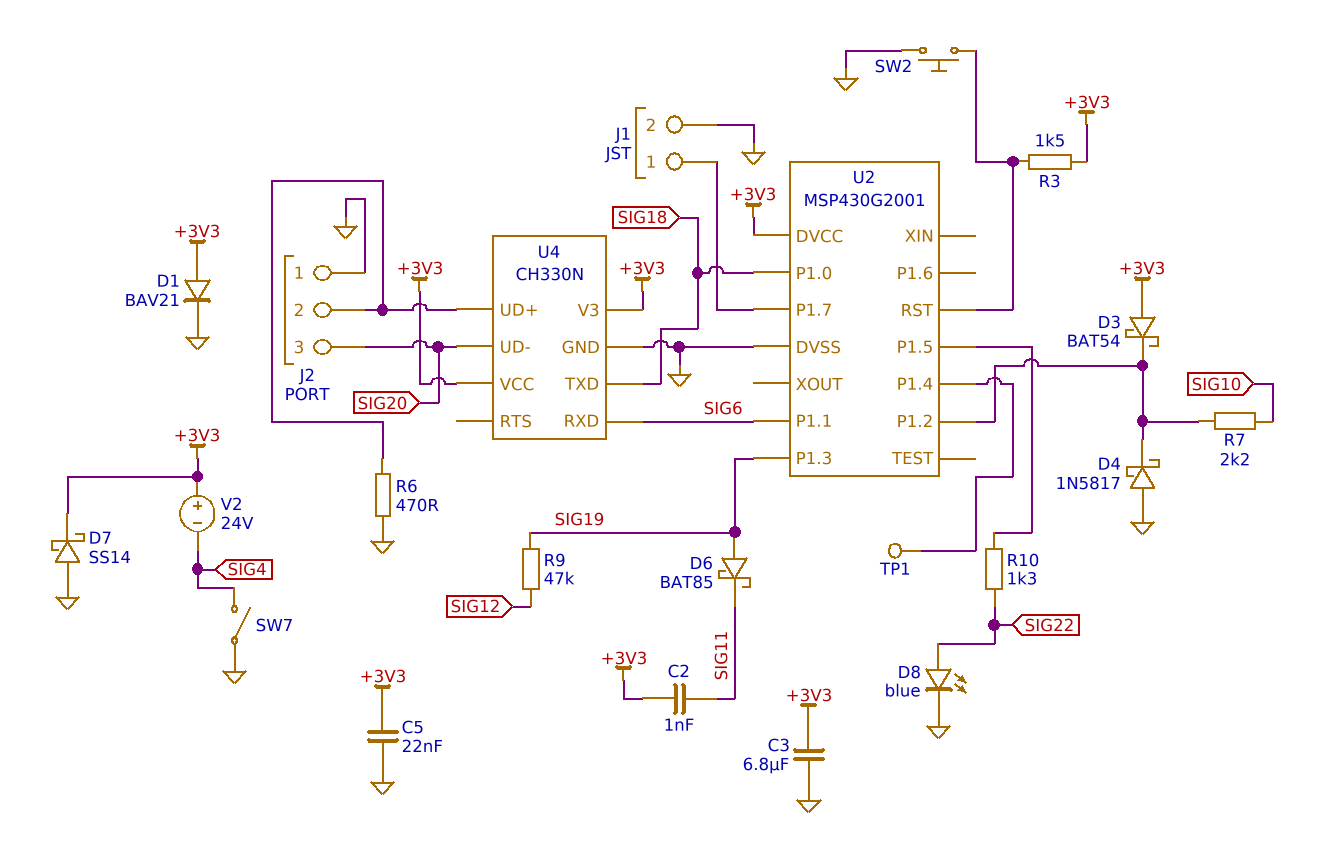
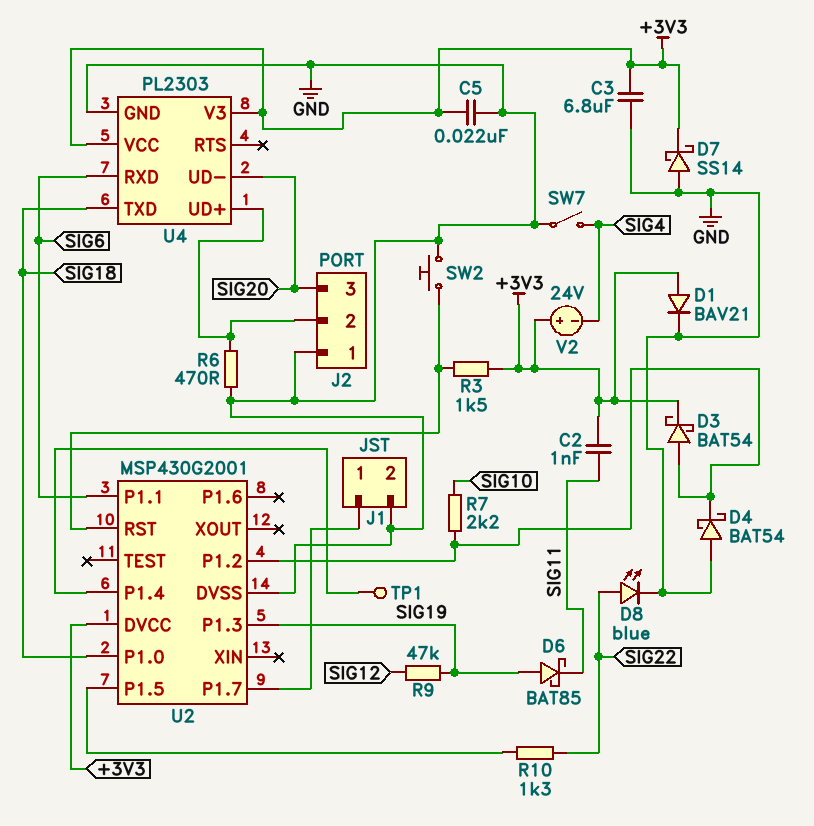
D3: schottky BAT54 (A +3V3, K U2/P1.2) -> schottky BAT54 (A U2/P1.2, K +3V3)
D4: schottky 1N5817 (A GND, K U2/P1.2) -> schottky BAT54 (A GND, K U2/P1.2)
U4: CH330N -> PL2303

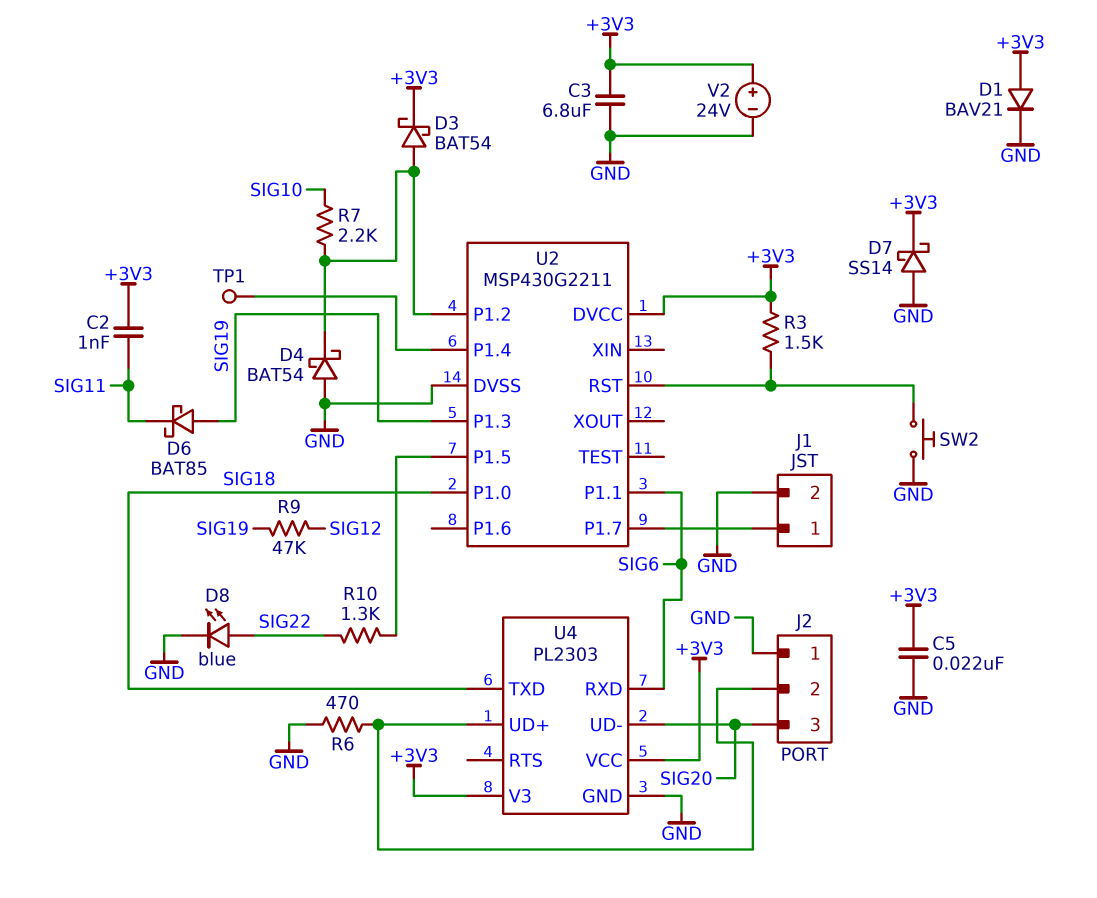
SW7: switch (GND, SIG4) -> none
U2: MSP430G2001 -> MSP430G2211
V2: 24V (plus +3V3, minus SIG4) -> 24V (plus +3V3, minus GND)

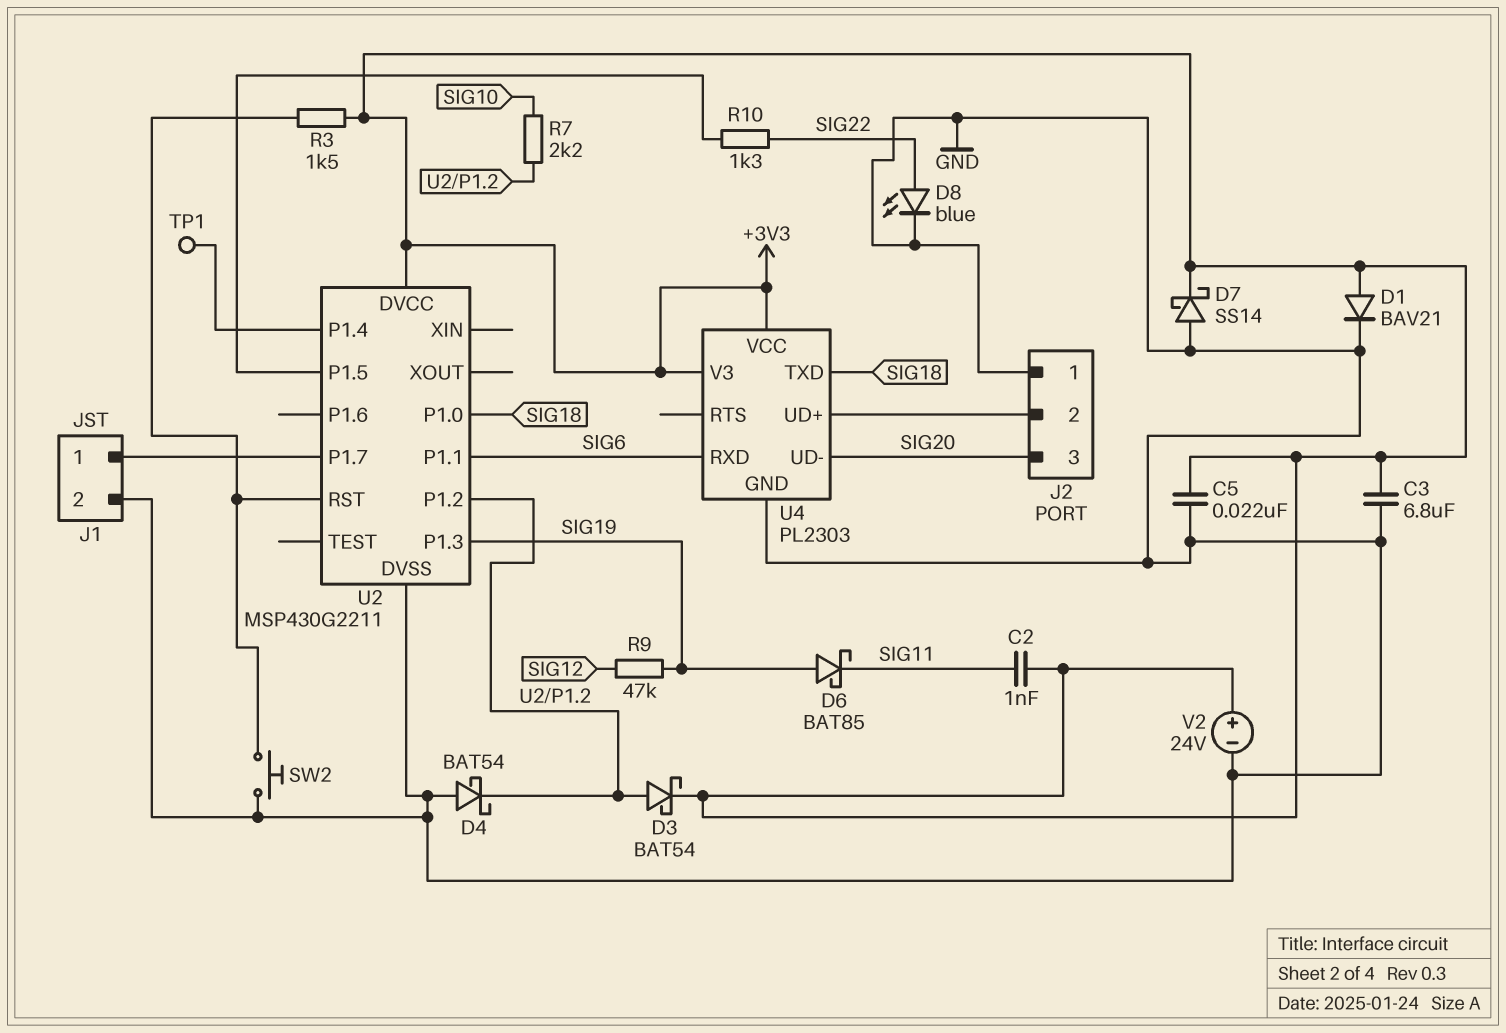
R6: 470 (GND, J2/2) -> none

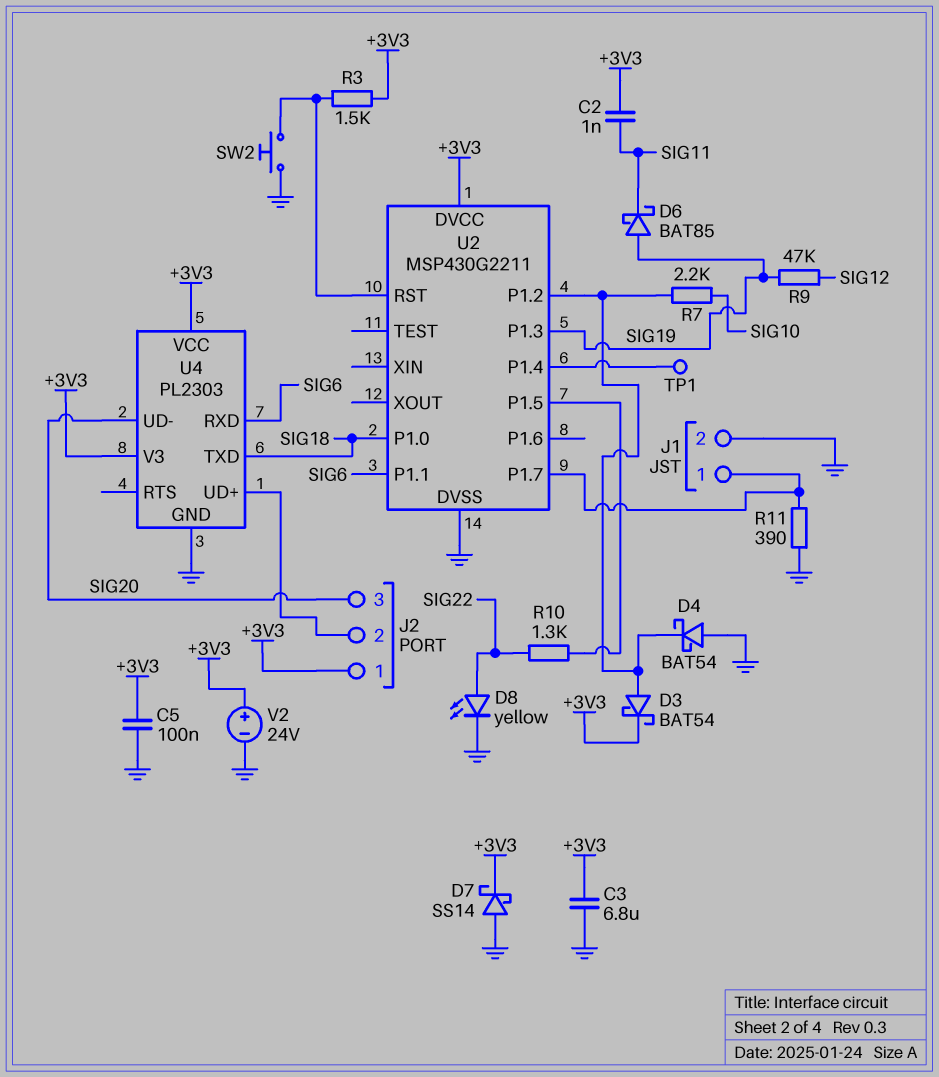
C5: 22nF (+3V3, GND) -> 100nF (+3V3, GND)
D1: diode BAV21 (A +3V3, K GND) -> none
D8: LED blue (A SIG22, K GND) -> LED yellow (A SIG22, K GND)
J2 pin 1: GND -> +3V3
R11: none -> 390 (GND, J1/1)

